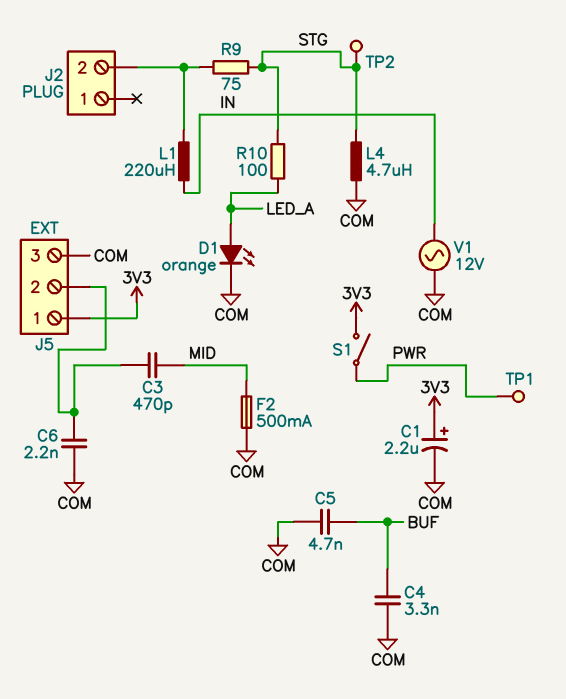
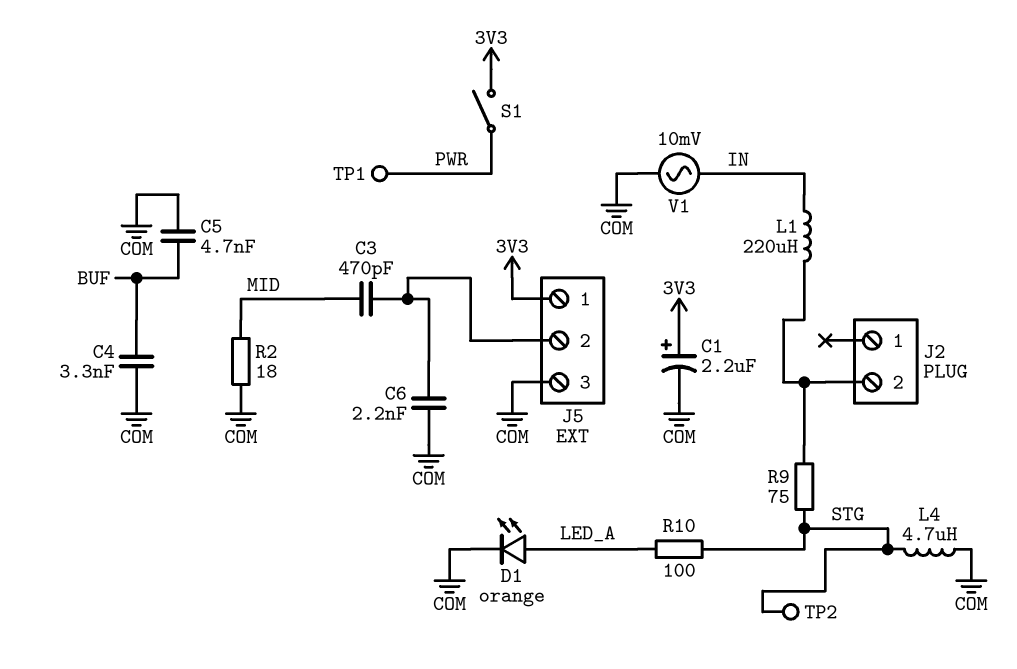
F2: 500mA (COM, MID) -> none
R2: none -> 18 (COM, MID)
V1: AC 12V (COM, IN) -> AC 10mV (COM, IN)

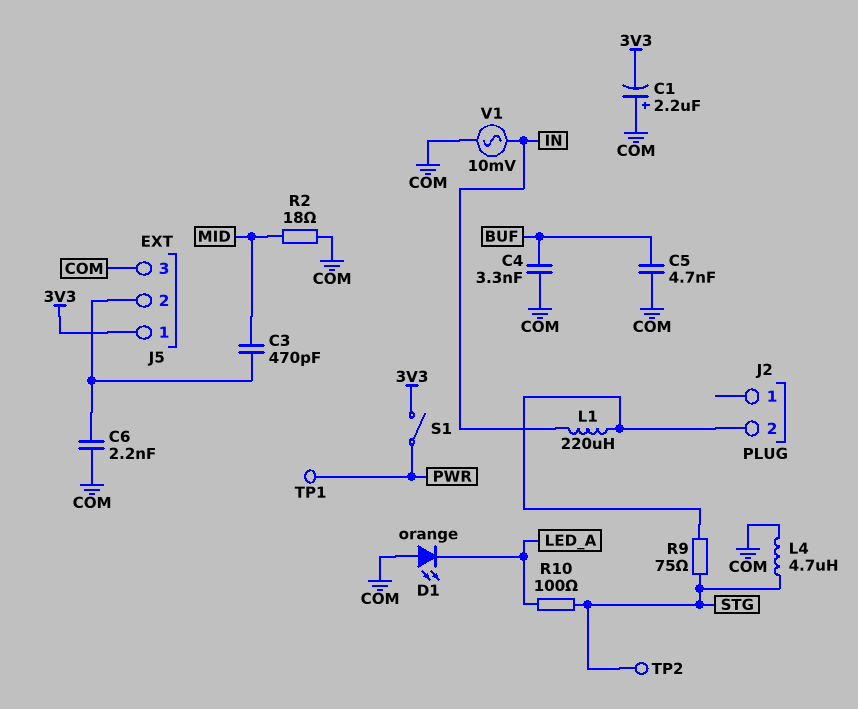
C1: 2.2uF (plus 3V3, minus COM) -> 2.2uF (plus COM, minus 3V3)
D1: LED orange (A LED_A, K COM) -> LED orange (A COM, K LED_A)

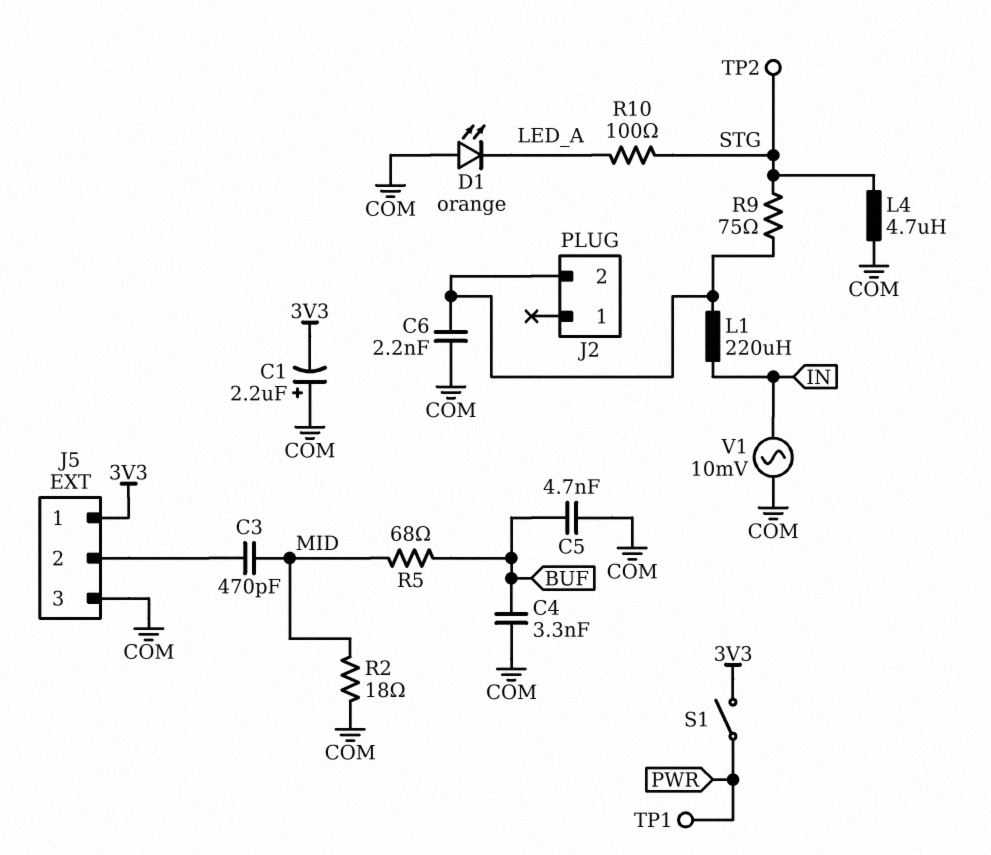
C6: 2.2nF (COM, J5/2) -> 2.2nF (COM, J2/2)
R5: none -> 68 (BUF, MID)

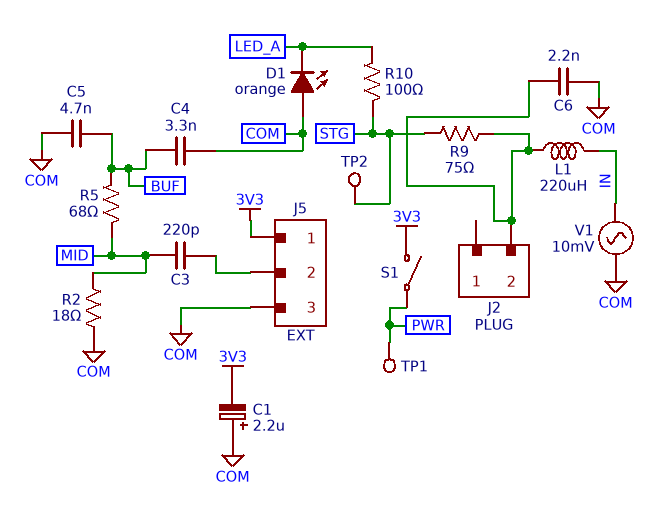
C3: 470pF (J5/2, MID) -> 220pF (J5/2, MID)
L4: 4.7uH (COM, STG) -> none

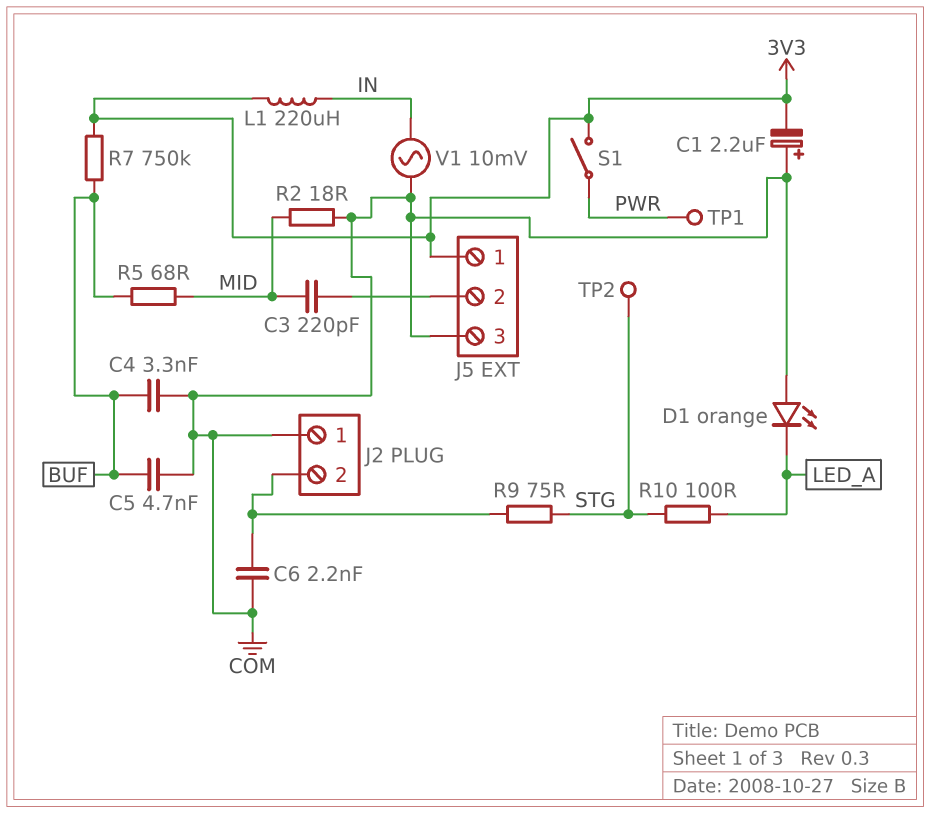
J2 pin 1: none -> COM
L1: 220uH (IN, J2/2) -> 220uH (3V3, IN)
R7: none -> 750k (3V3, BUF)

